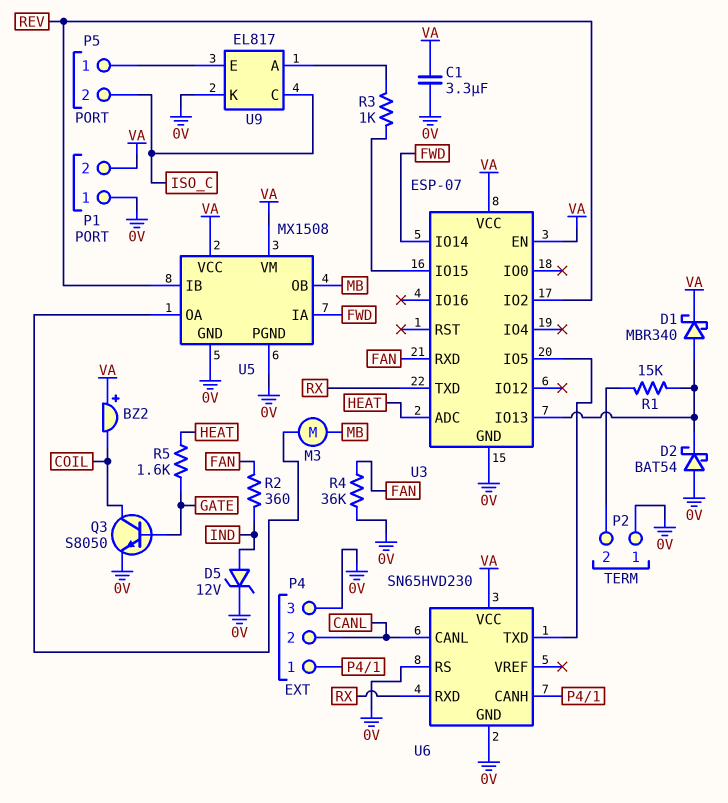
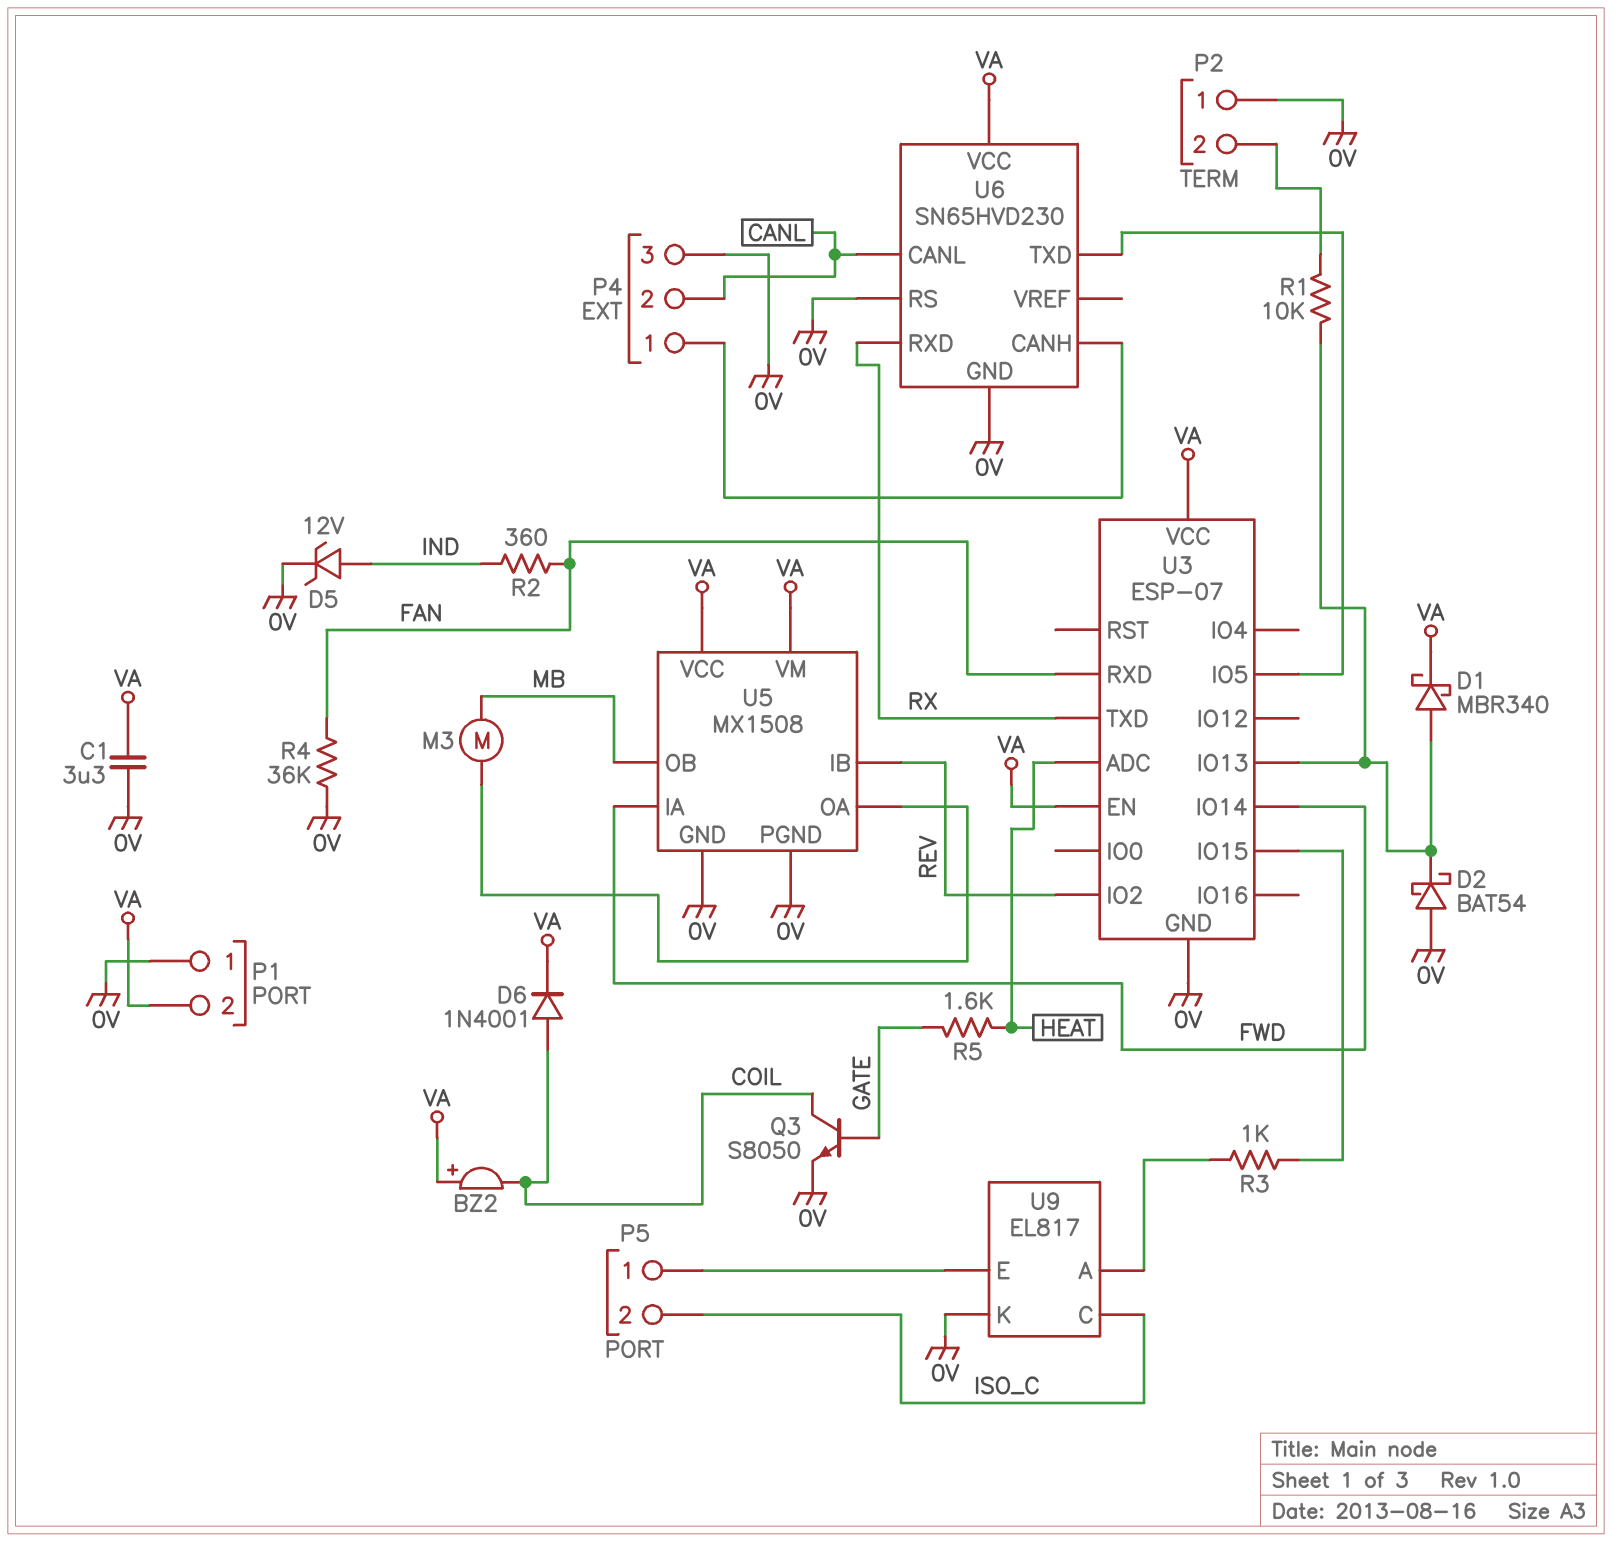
D6: none -> diode 1N4001 (A COIL, K VA)
R1: 15k (P2/2, U3/IO13) -> 10k (P2/2, U3/IO13)

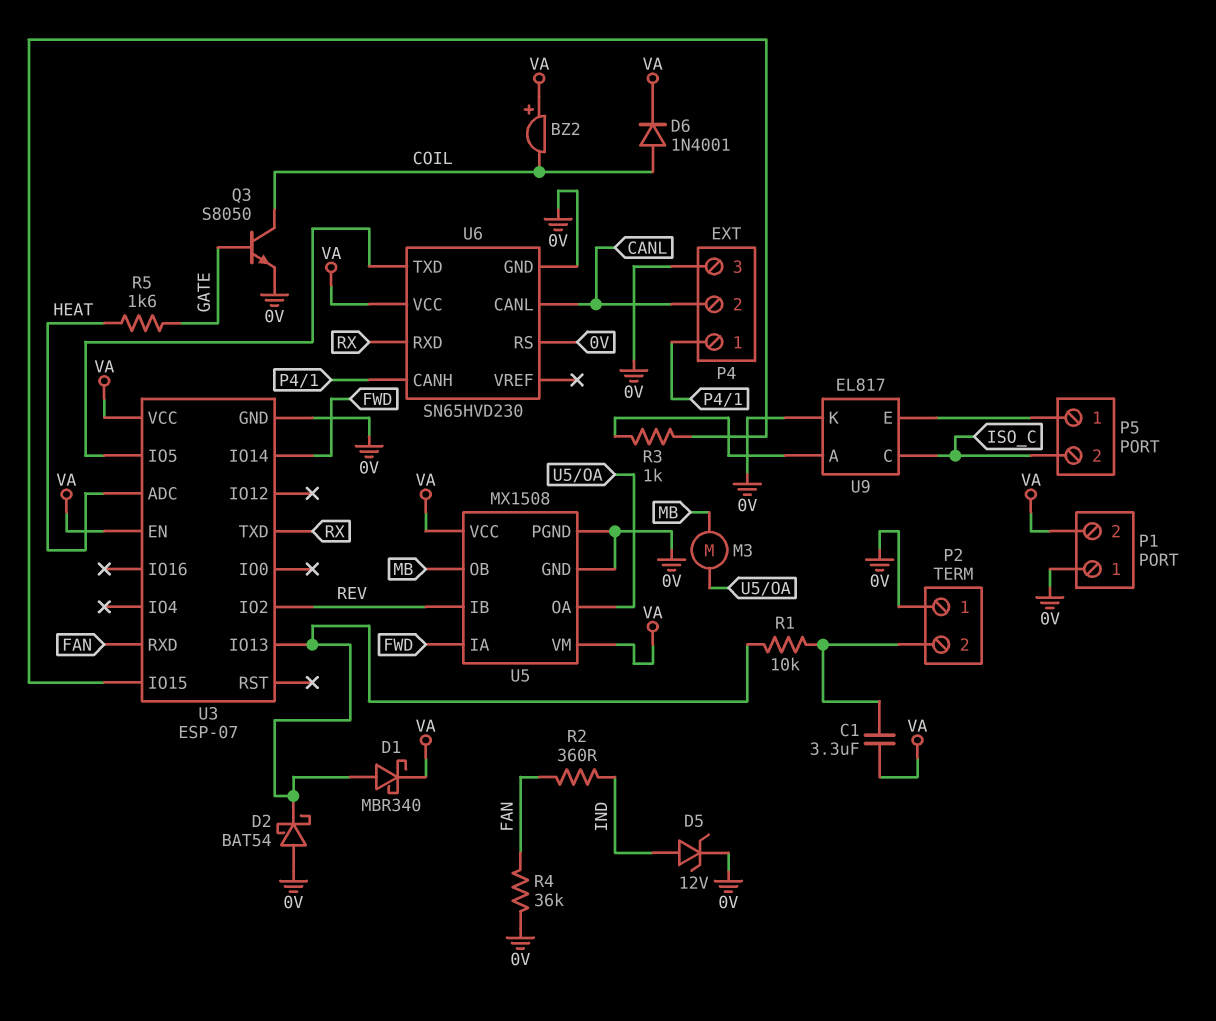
C1: 3.3uF (0V, VA) -> 3.3uF (P2/2, VA)

